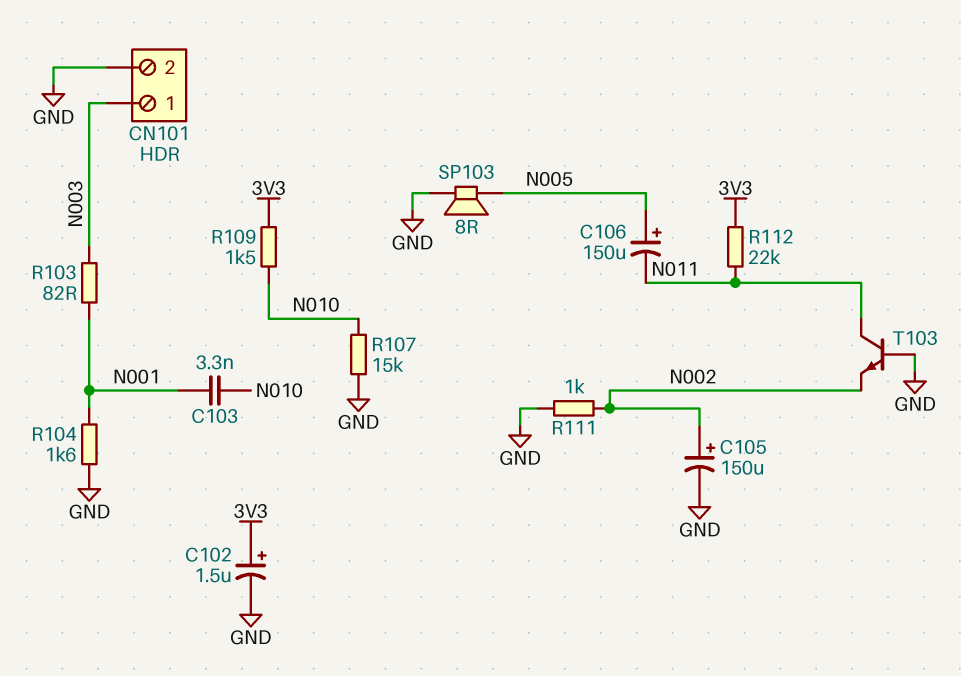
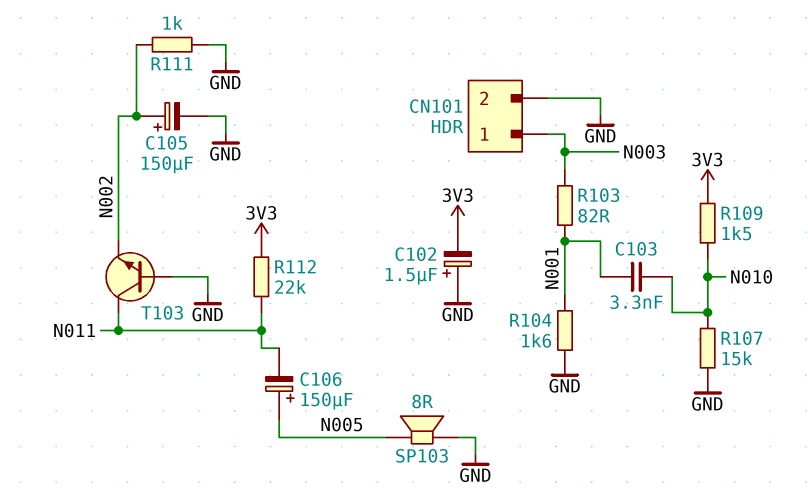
C102: 1.5uF (plus 3V3, minus GND) -> 1.5uF (plus GND, minus 3V3)

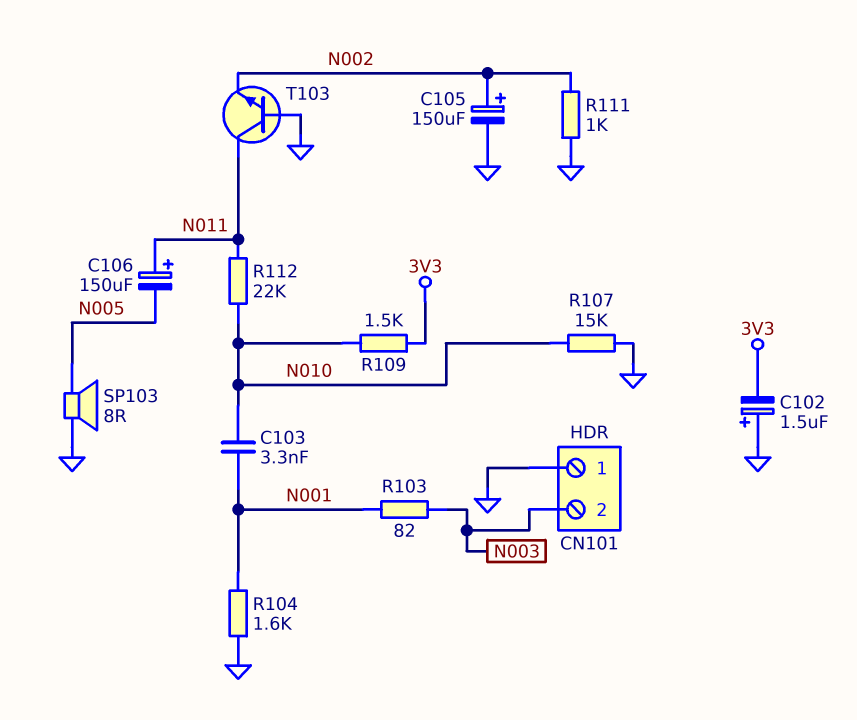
C106: 150uF (plus N005, minus N011) -> 150uF (plus N011, minus N005)
CN101 pin 1: N003 -> GND
CN101 pin 2: GND -> N003
R112: 22k (3V3, N011) -> 22k (N010, N011)

